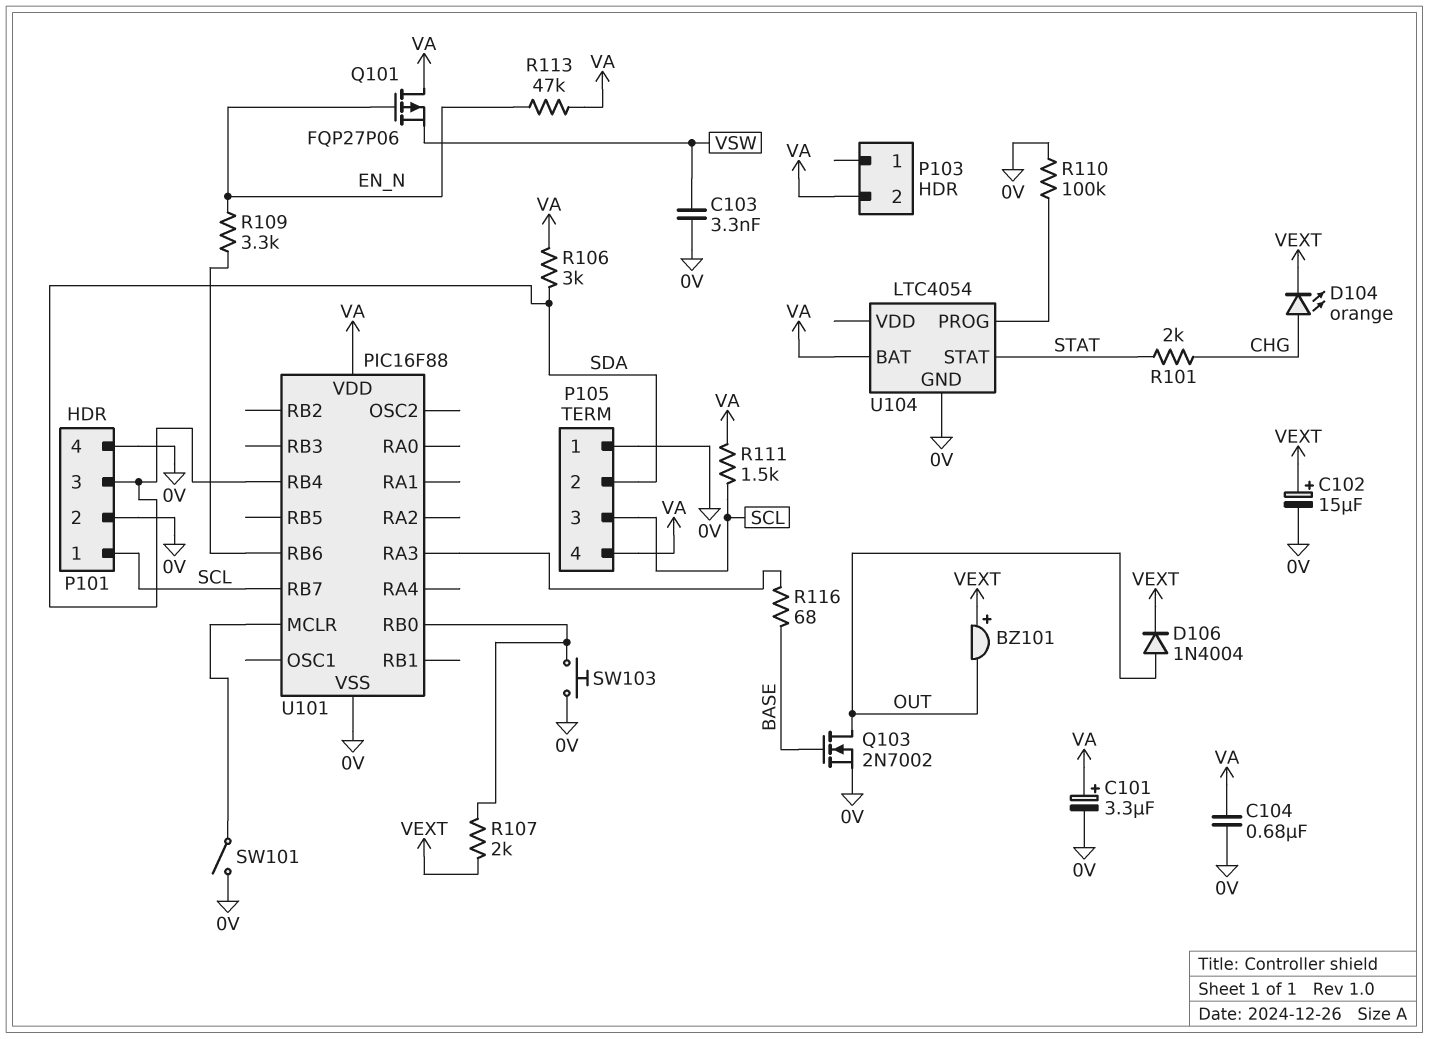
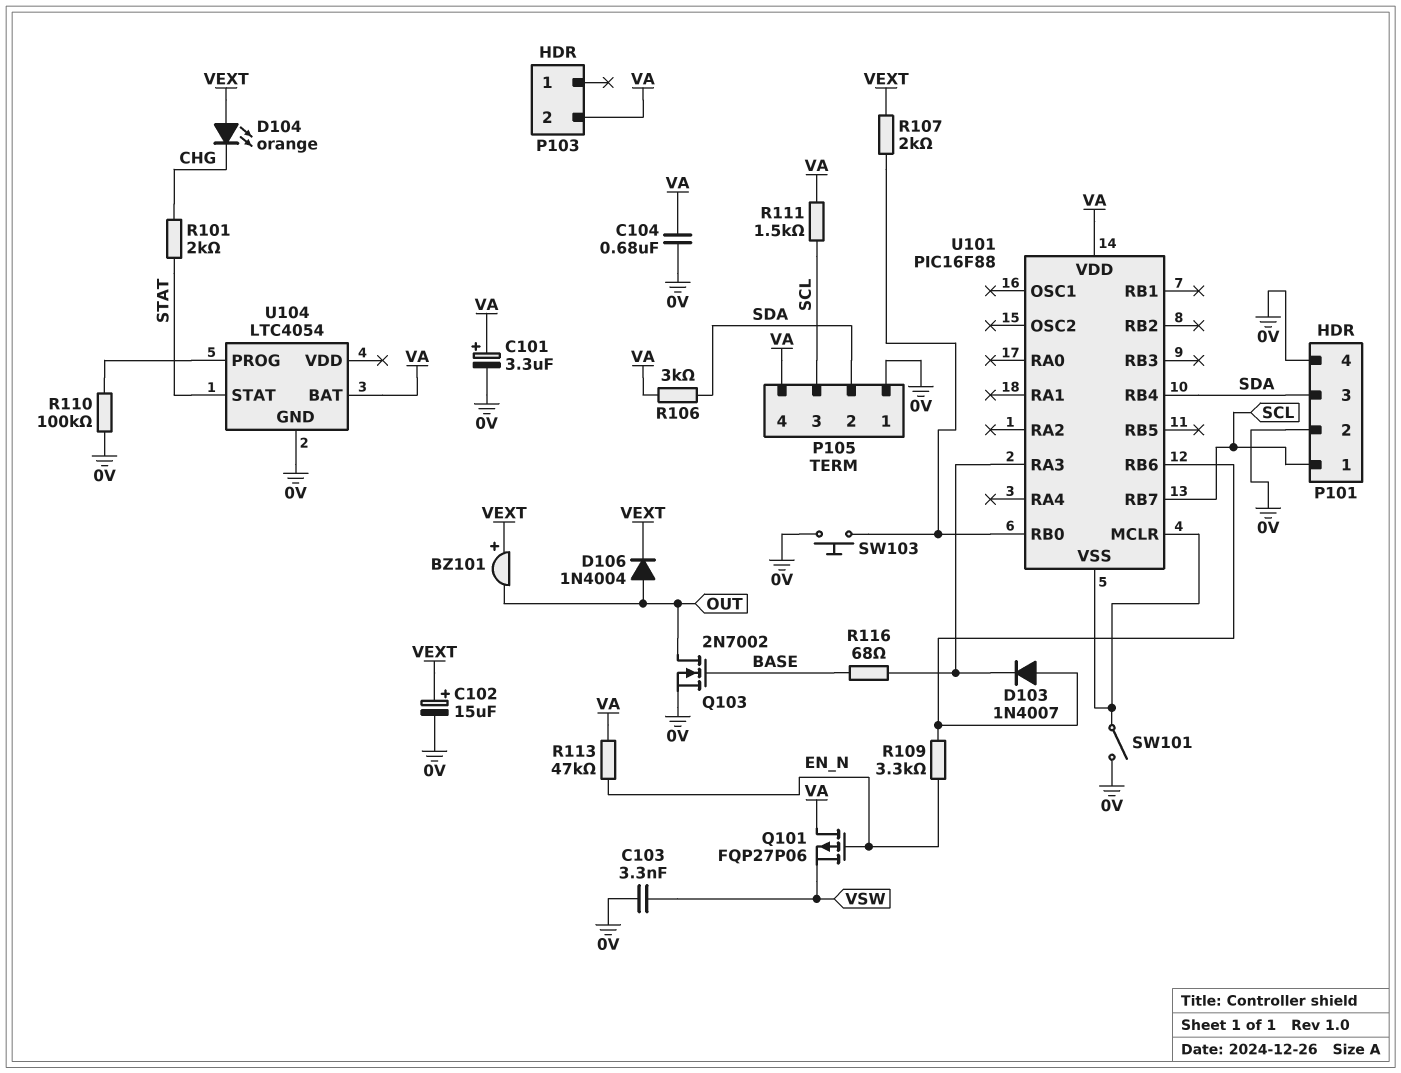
D103: none -> diode 1N4007 (A U101/RB6, K U101/RA3)
D104: LED orange (A CHG, K VEXT) -> LED orange (A VEXT, K CHG)
U101 pin VSS: 0V -> U101/MCLR

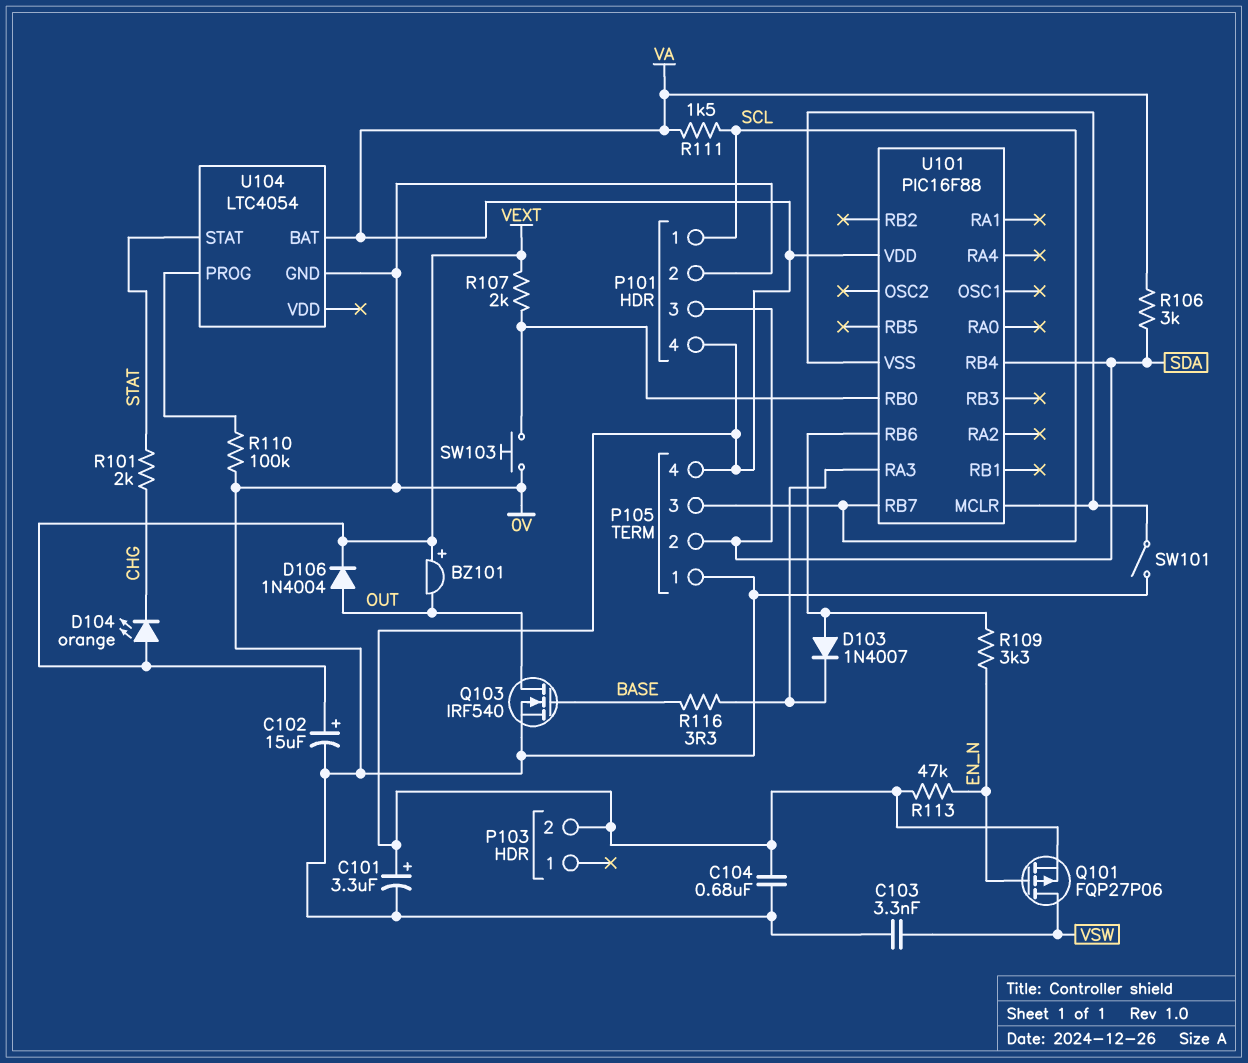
P101 pin 4: 0V -> VA
Q101: PMOS FQP27P06 (G EN_N, D VA, S VSW) -> PMOS FQP27P06 (G EN_N, D VSW, S VA)
Q103: NMOS 2N7002 (G BASE, D OUT, S 0V) -> NMOS IRF540 (G BASE, D OUT, S 0V)
R116: 68 (BASE, U101/RA3) -> 3.3 (BASE, U101/RA3)

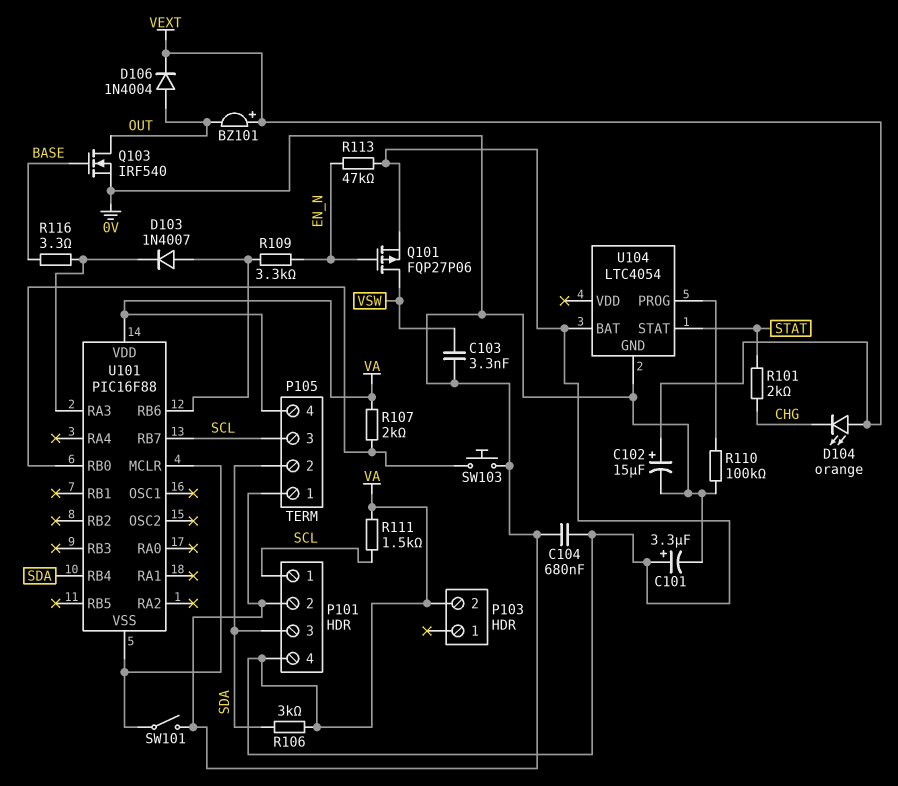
R107: 2k (U101/RB0, VEXT) -> 2k (U101/RB0, VA)

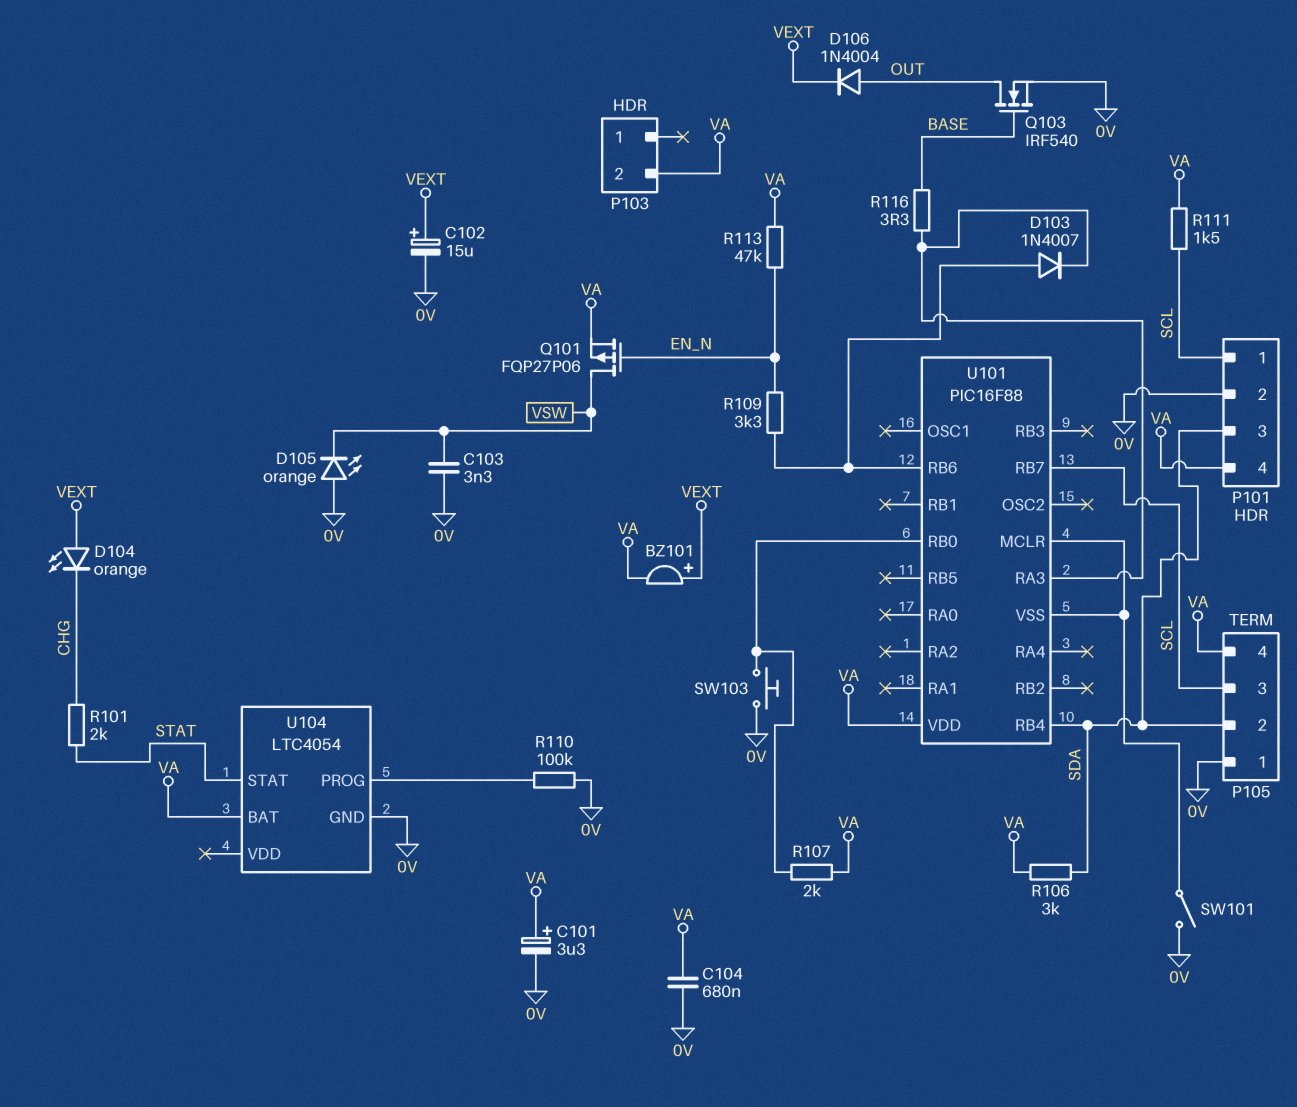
BZ101: buzzer (plus VEXT, minus OUT) -> buzzer (plus VEXT, minus VA)
D105: none -> LED orange (A 0V, K VSW)

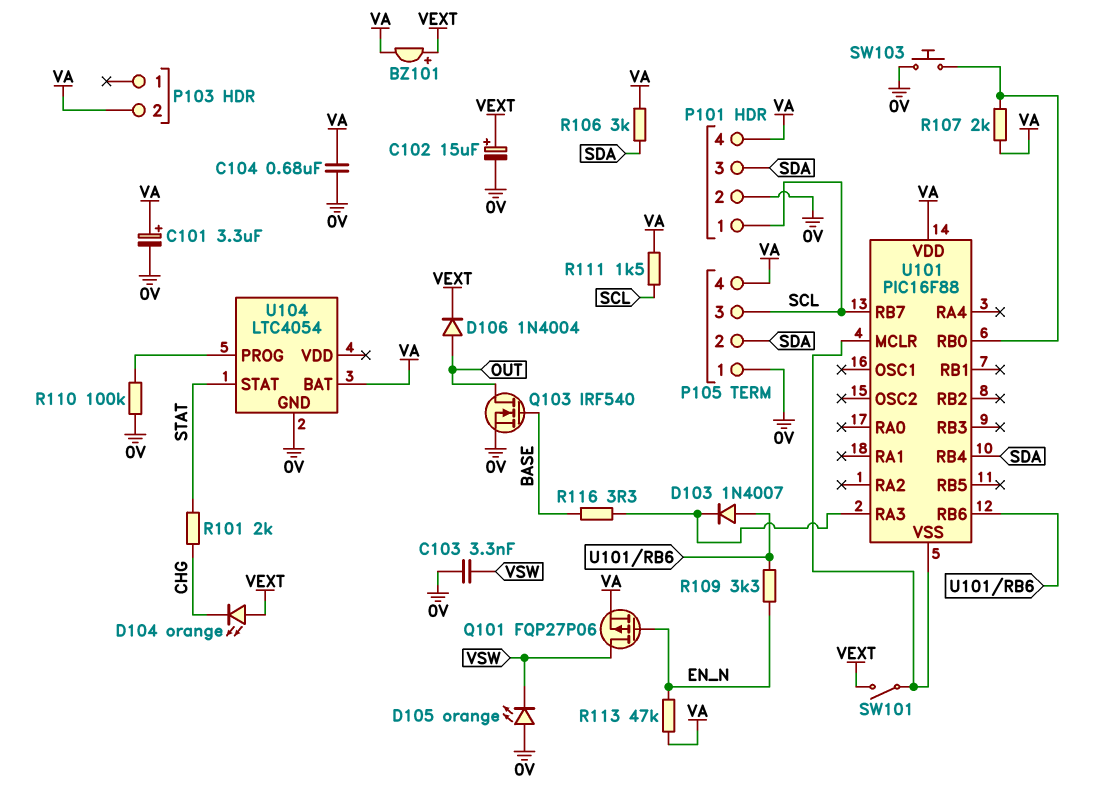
SW101: switch (0V, U101/MCLR) -> switch (U101/MCLR, VEXT)

